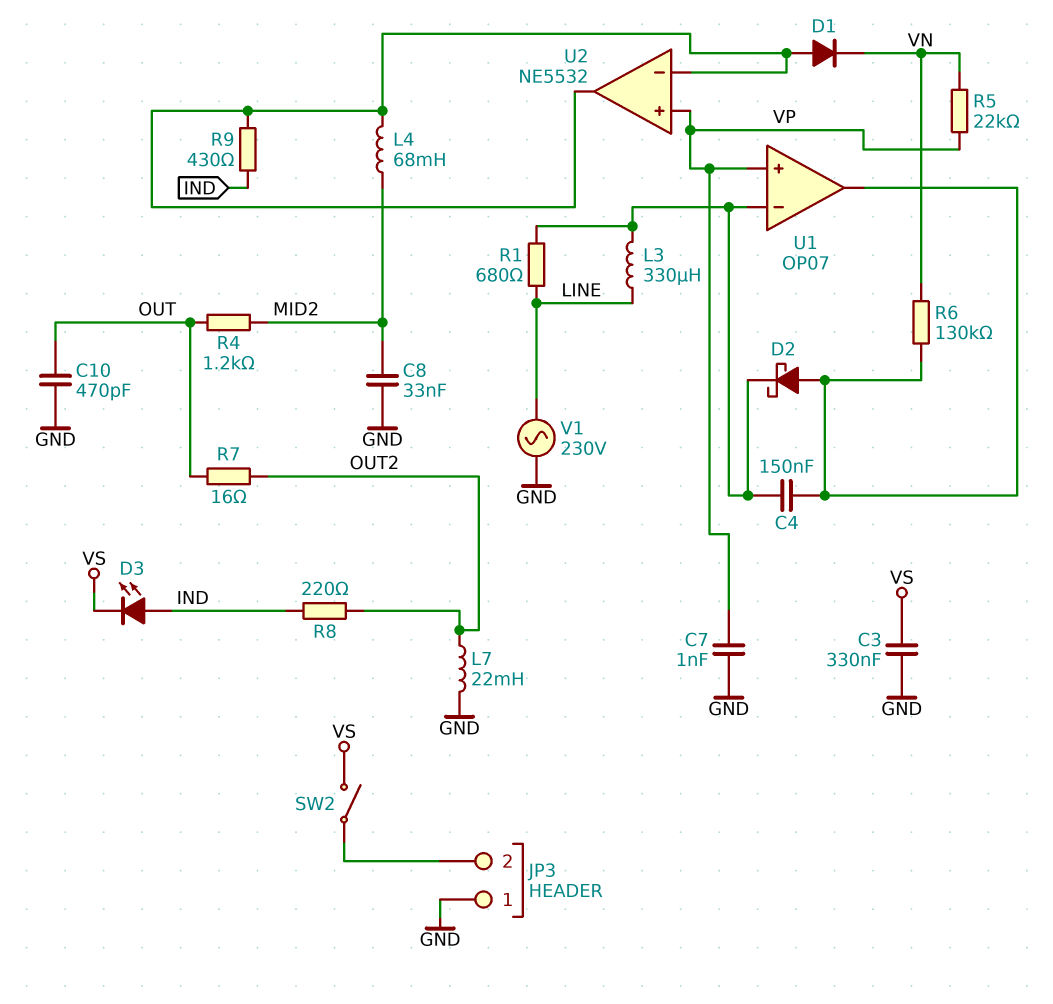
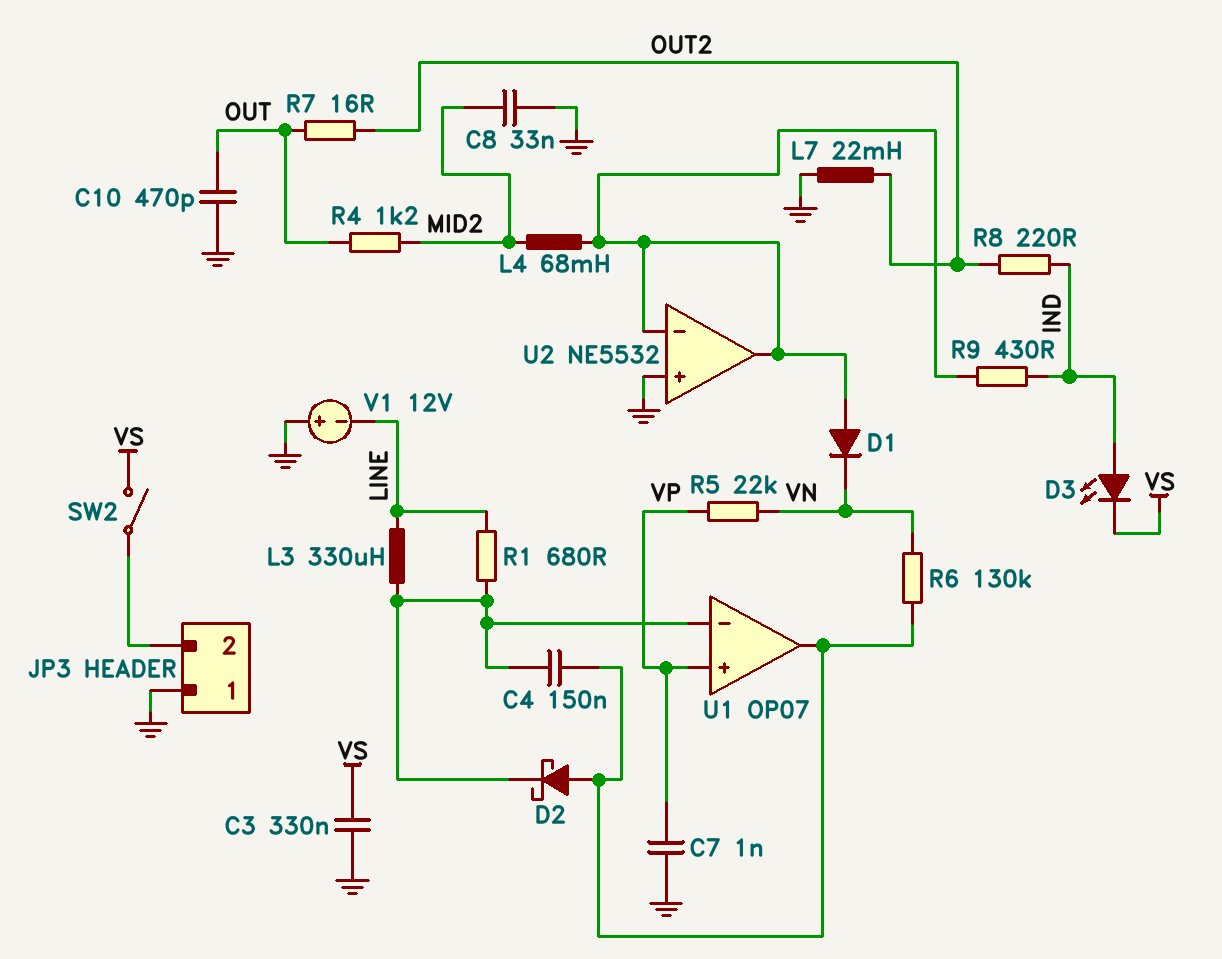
U2 pin in+: VP -> GND
V1: AC 230V (GND, LINE) -> 12V (plus GND, minus LINE)

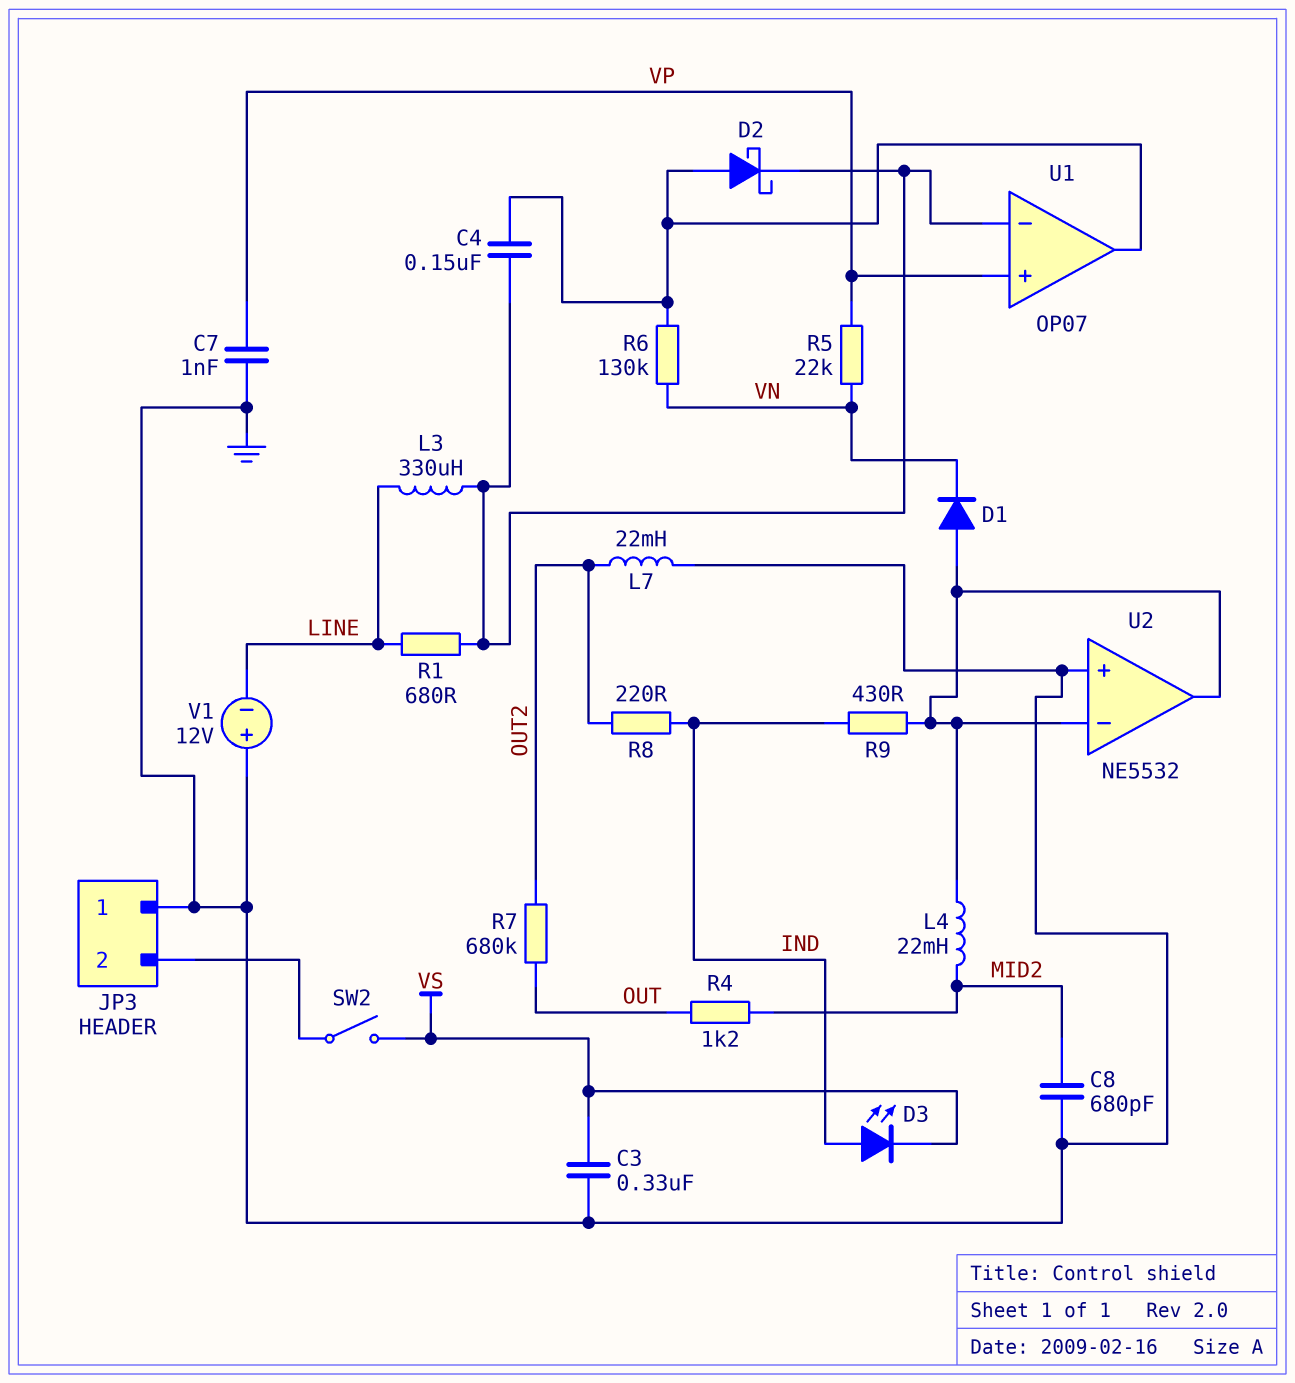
C8: 33nF (GND, MID2) -> 680pF (GND, MID2)
C10: 470pF (GND, OUT) -> none
L4: 68mH (MID2, U2/in-) -> 22mH (MID2, U2/in-)
R7: 16 (OUT, OUT2) -> 680k (OUT, OUT2)

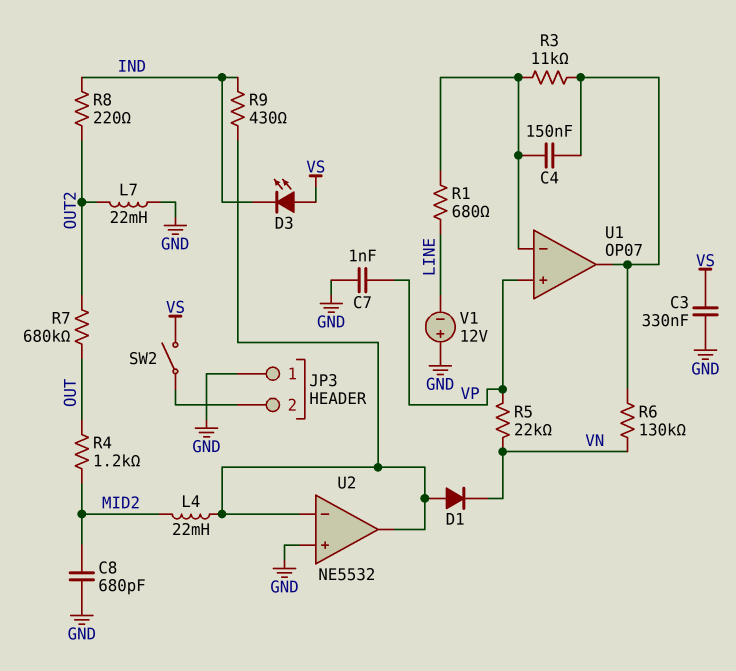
D2: schottky (A U1/out, K U1/in-) -> none
D3: LED (A IND, K VS) -> LED (A VS, K IND)
L3: 330uH (LINE, U1/in-) -> none
R3: none -> 11k (U1/in-, U1/out)

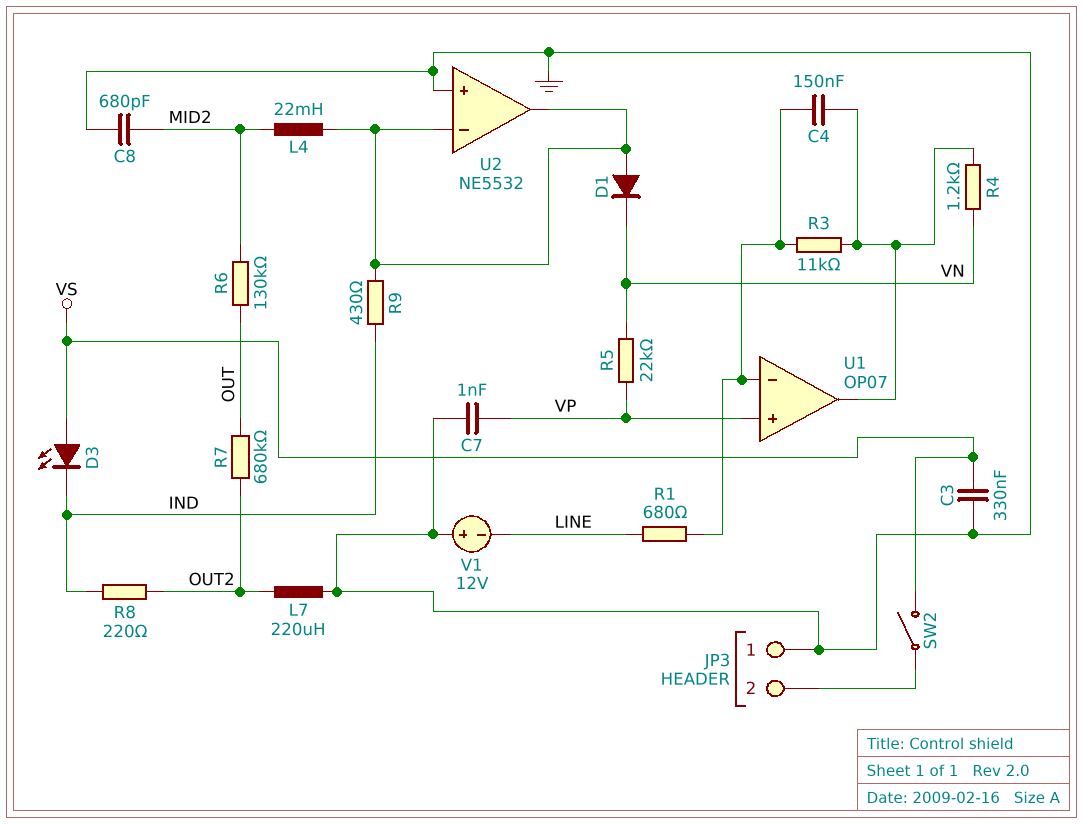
L7: 22mH (GND, OUT2) -> 220uH (GND, OUT2)
R4: 1.2k (MID2, OUT) -> 1.2k (U1/out, VN)
R6: 130k (U1/out, VN) -> 130k (MID2, OUT)

